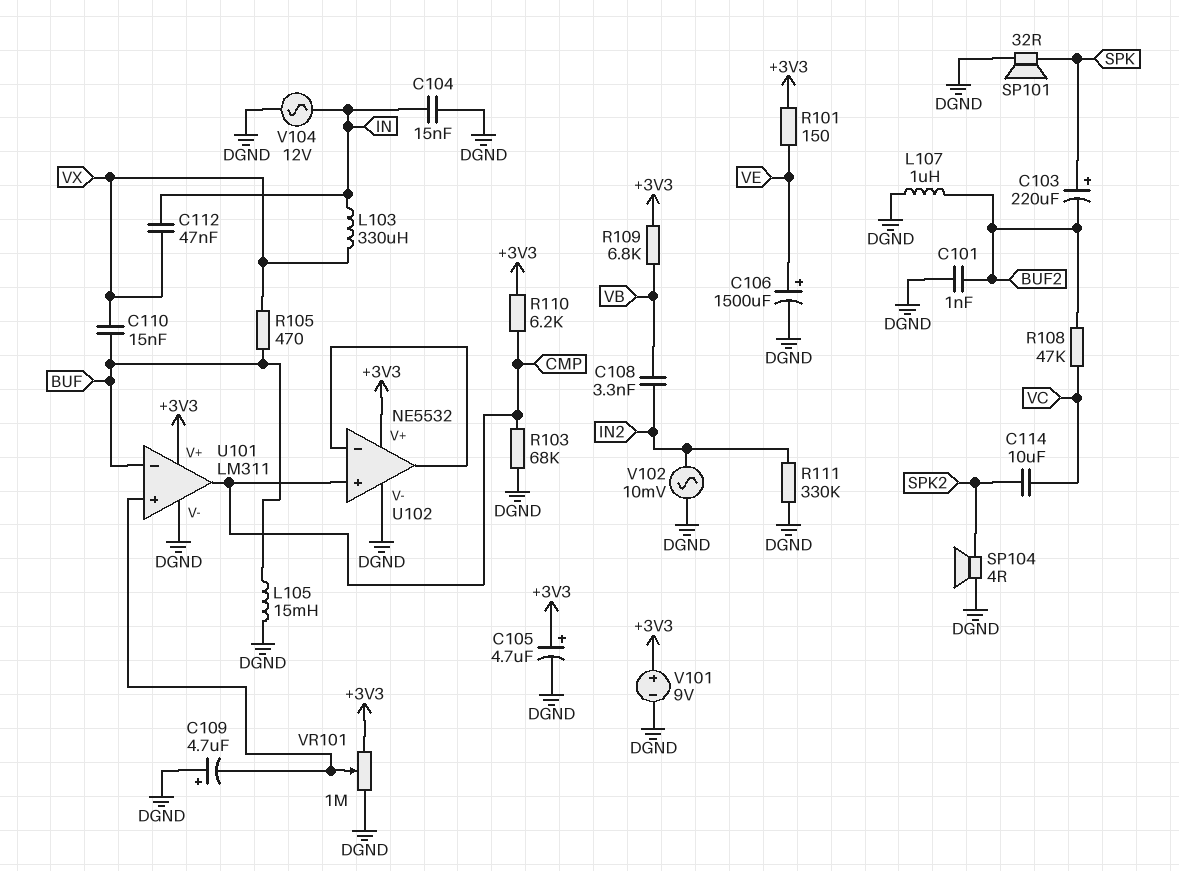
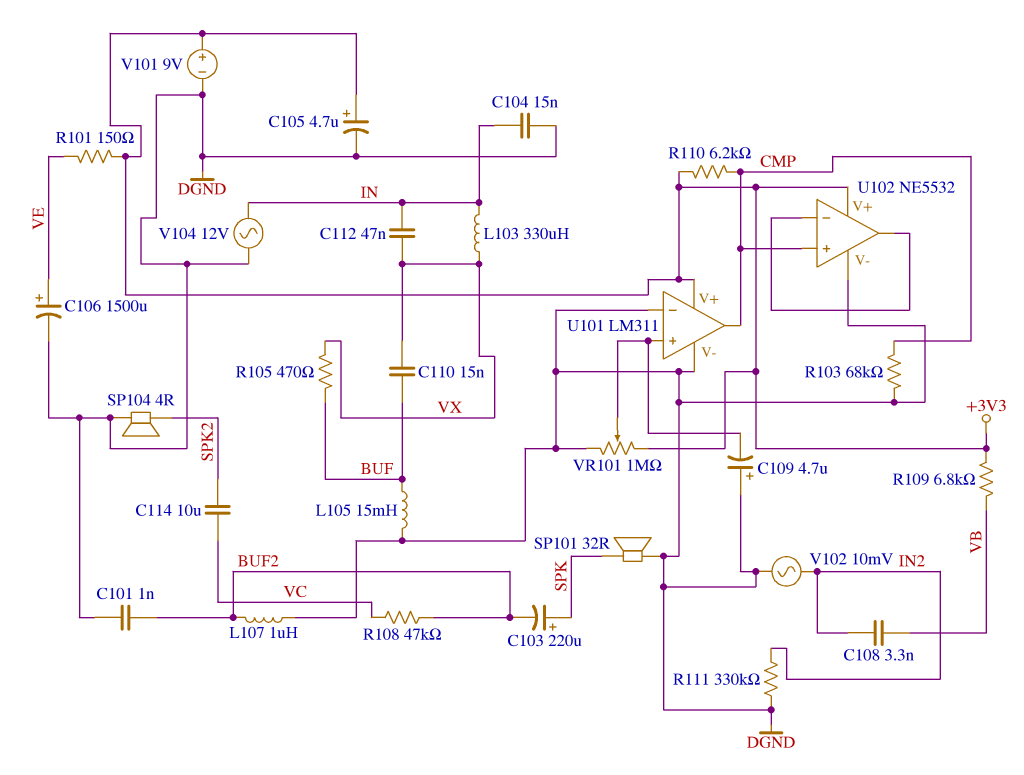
U101 pin in-: BUF -> DGND

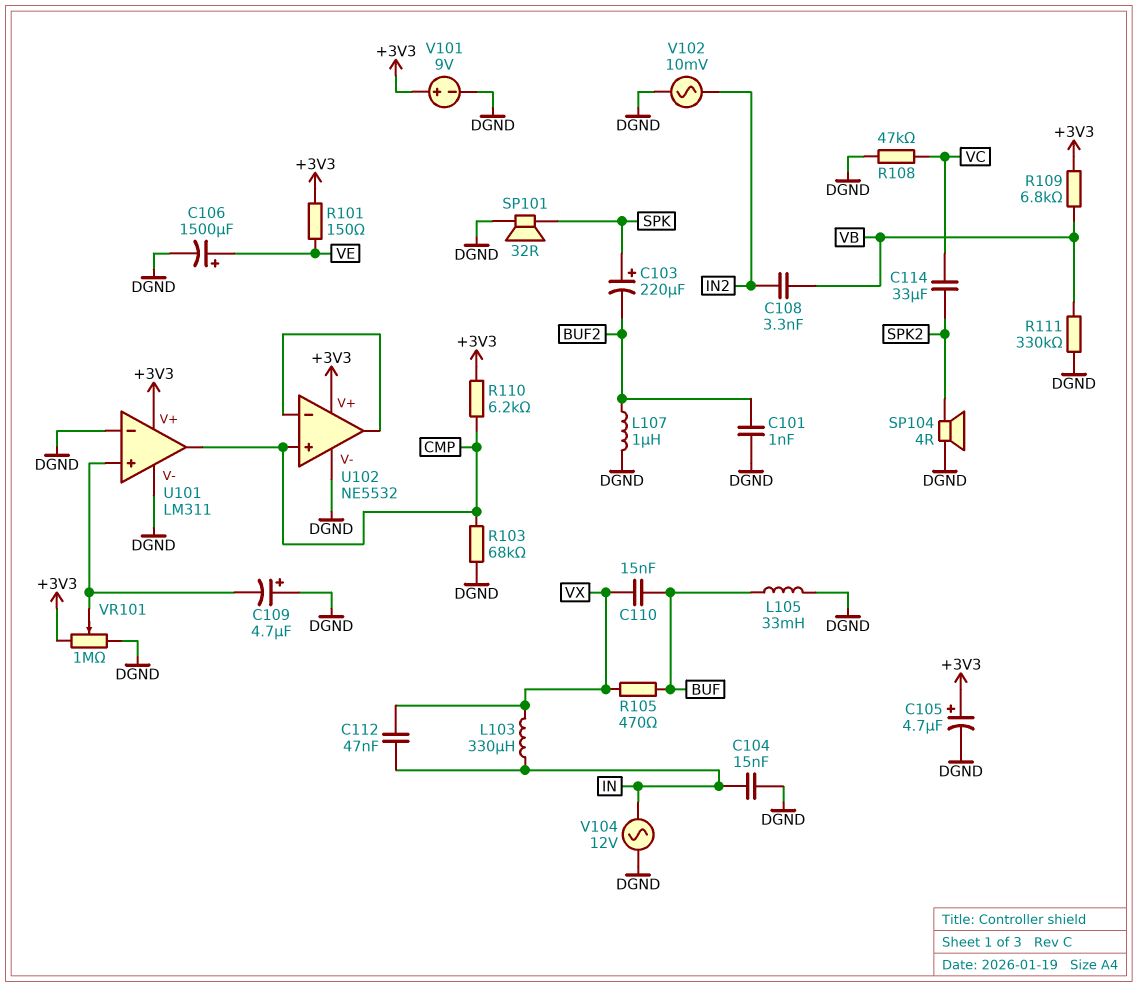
C114: 10uF (SPK2, VC) -> 33uF (SPK2, VC)
L105: 15mH (BUF, DGND) -> 33mH (BUF, DGND)
R108: 47k (BUF2, VC) -> 47k (DGND, VC)
R111: 330k (DGND, IN2) -> 330k (DGND, VB)

